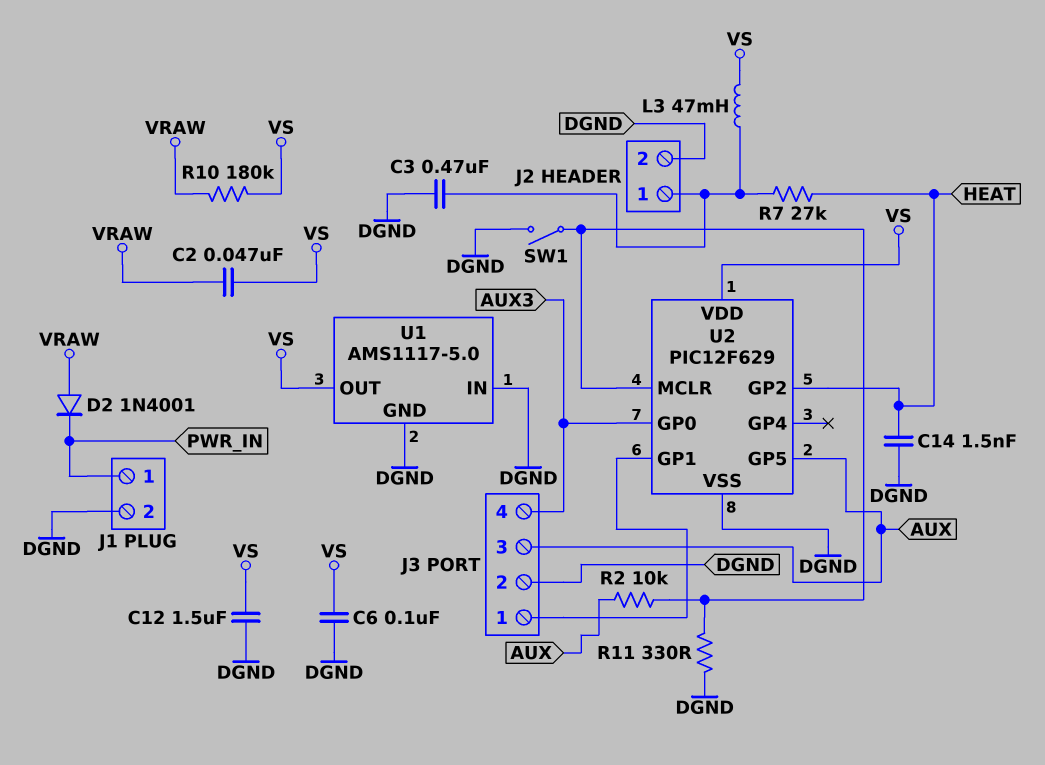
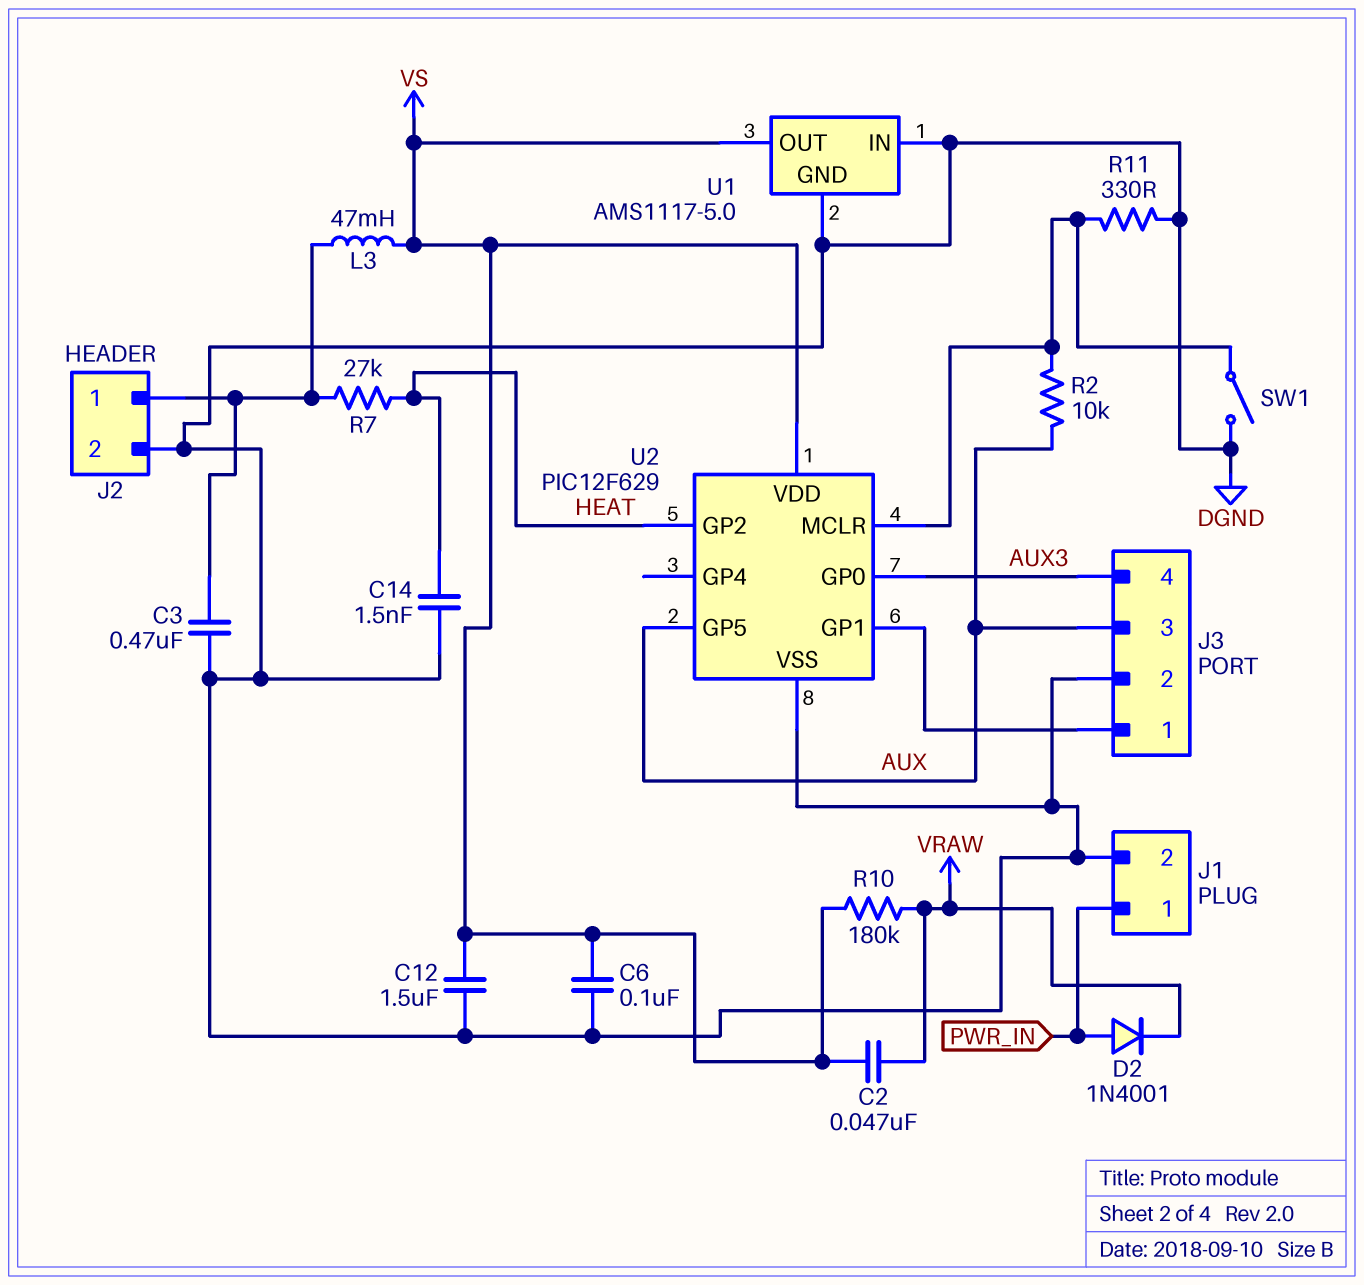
D2: diode 1N4001 (A VRAW, K PWR_IN) -> diode 1N4001 (A PWR_IN, K VRAW)

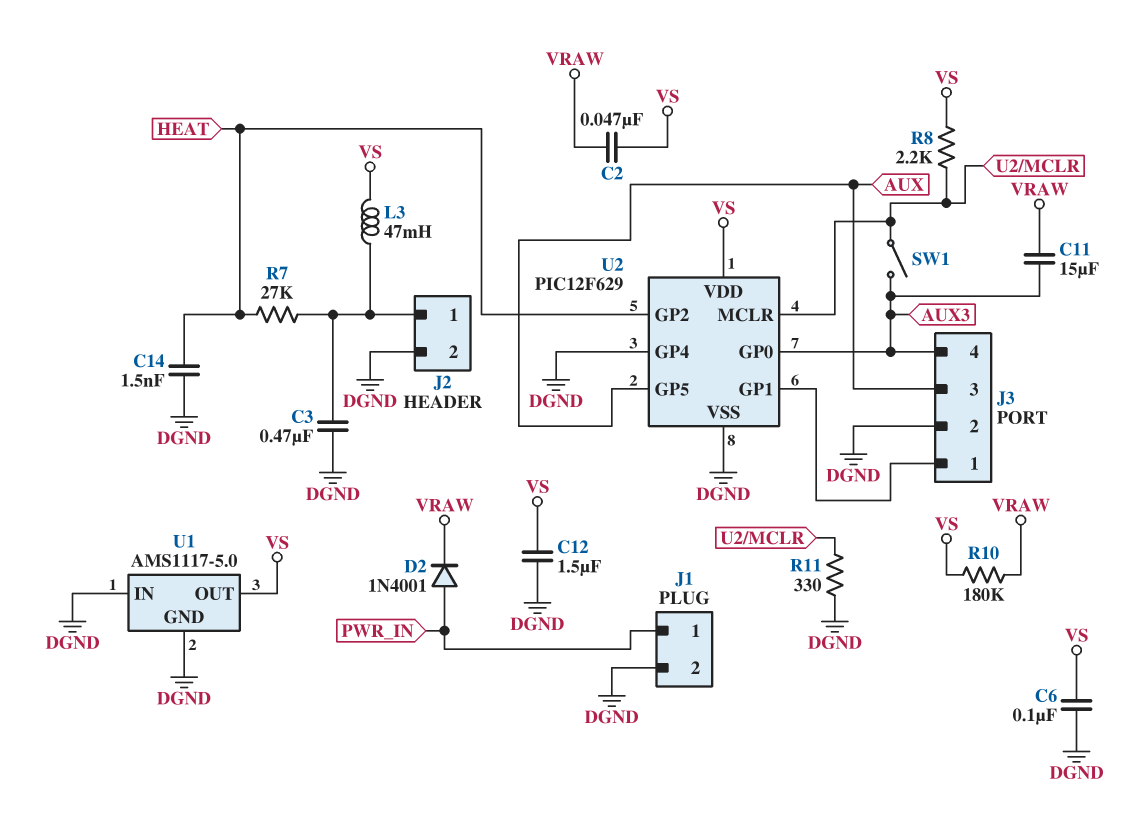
C11: none -> 15uF (AUX3, VRAW)
R2: 10k (AUX, U2/MCLR) -> none
R8: none -> 2.2k (U2/MCLR, VS)
SW1: switch (DGND, U2/MCLR) -> switch (AUX3, U2/MCLR)
U2 pin GP4: none -> DGND

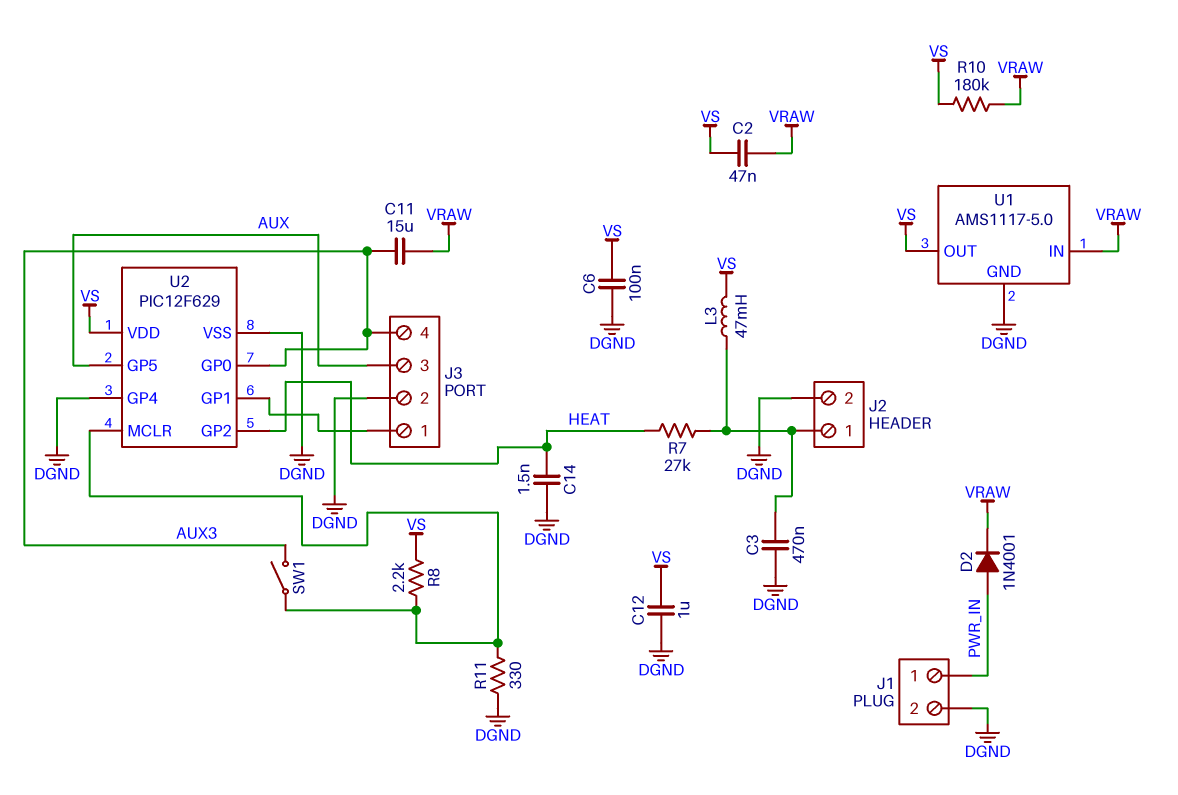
C12: 1.5uF (DGND, VS) -> 1uF (DGND, VS)
U1 pin IN: DGND -> VRAW

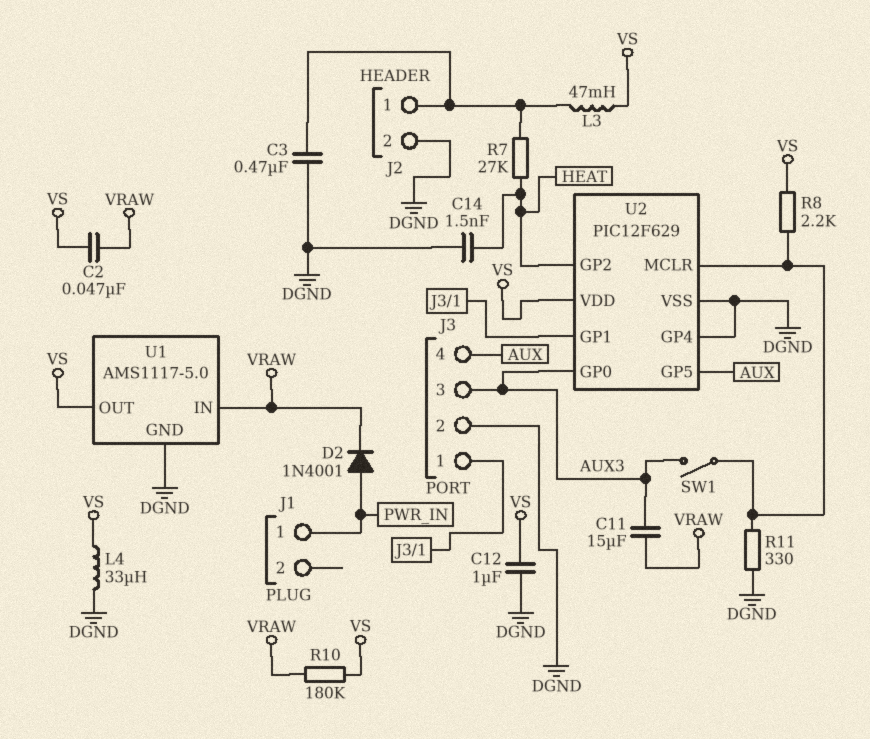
C6: 100nF (DGND, VS) -> none
J1 pin 2: DGND -> none
J3 pin 3: AUX -> AUX3
J3 pin 4: AUX3 -> AUX
L4: none -> 33uH (DGND, VS)

